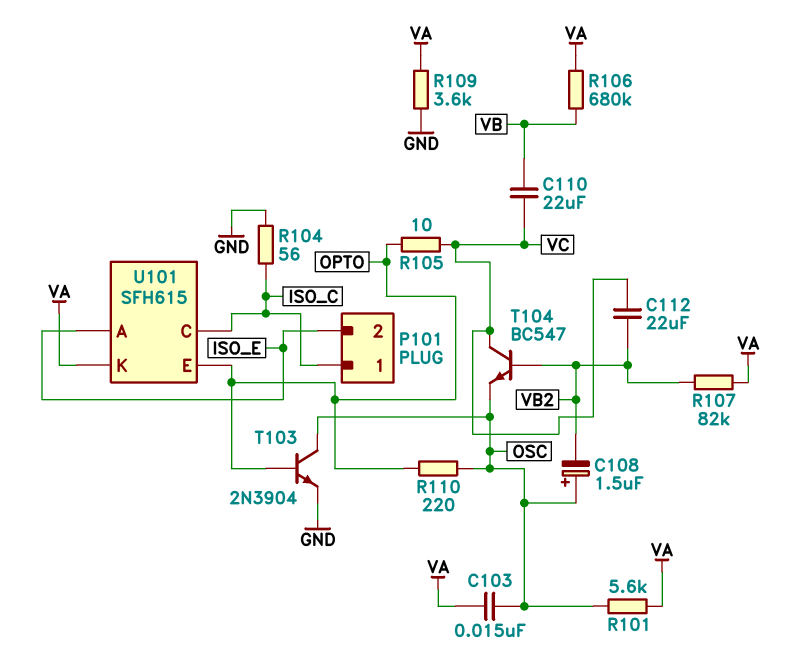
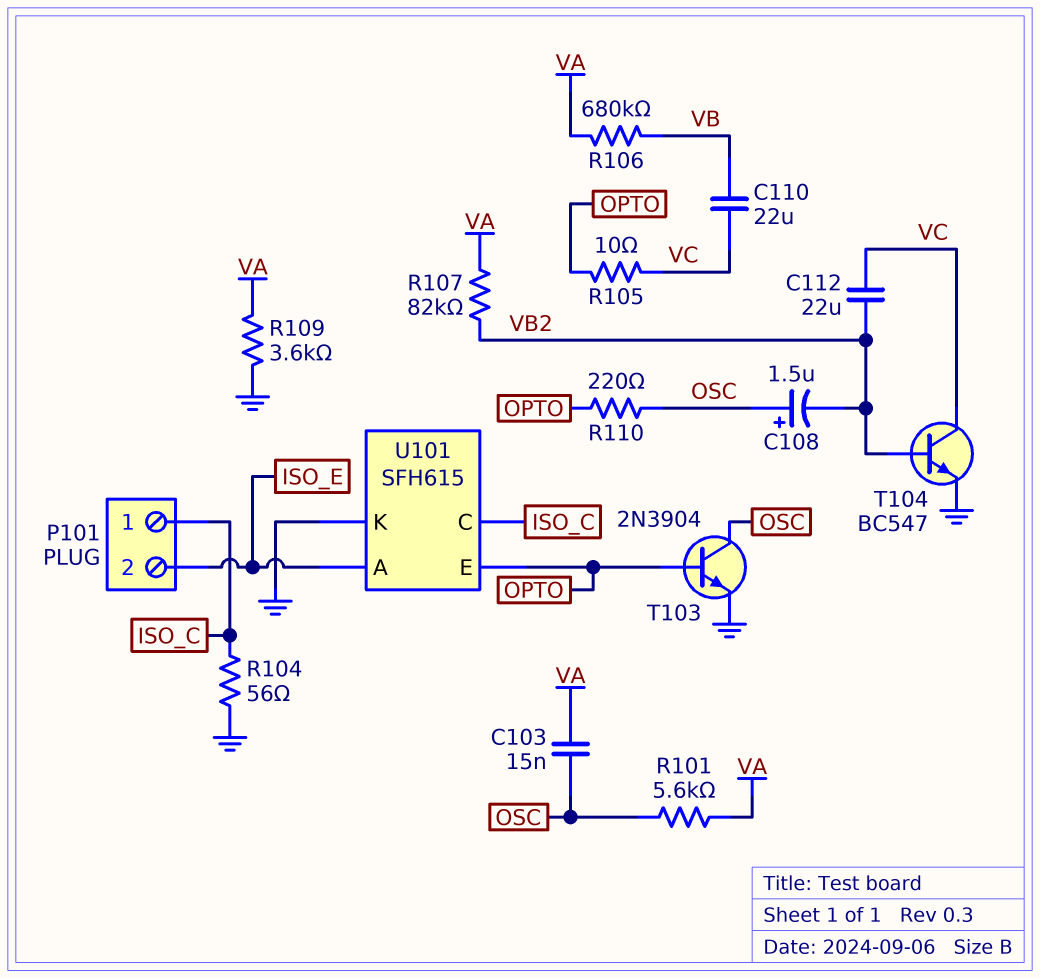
T104: NPN BC547 (B VB2, C VC, E OSC) -> NPN BC547 (B VB2, C VC, E GND)
U101 pin K: VA -> GND

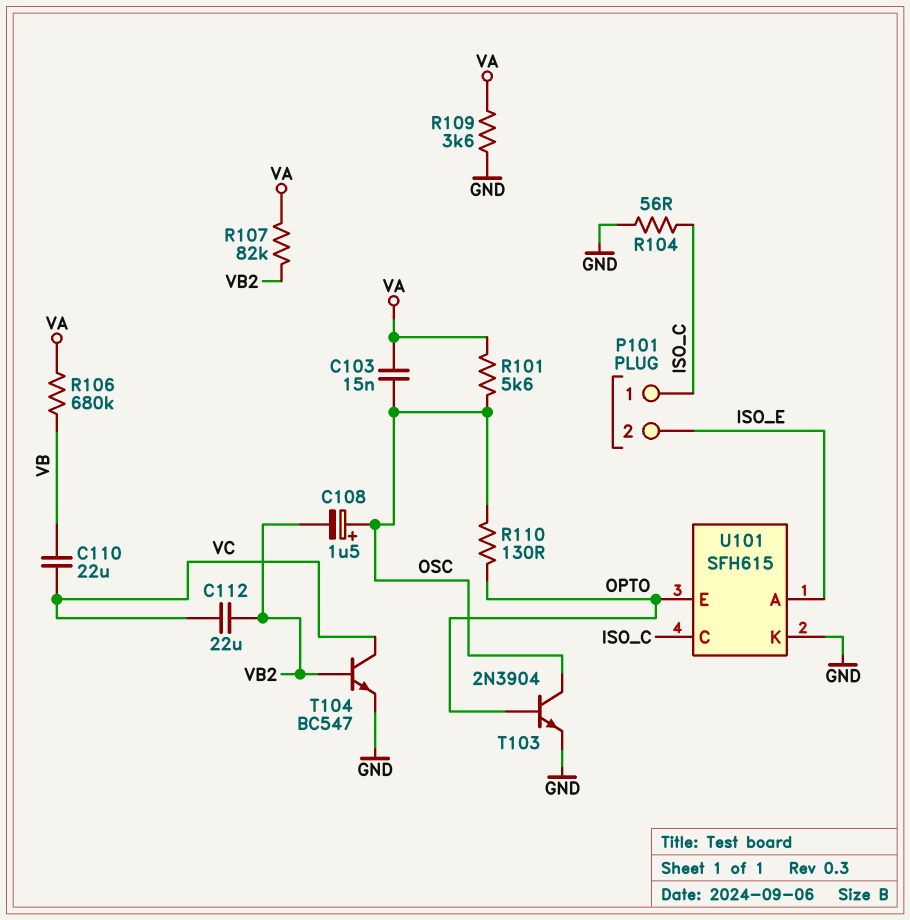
R105: 10 (OPTO, VC) -> none
R110: 220 (OPTO, OSC) -> 130 (OPTO, OSC)

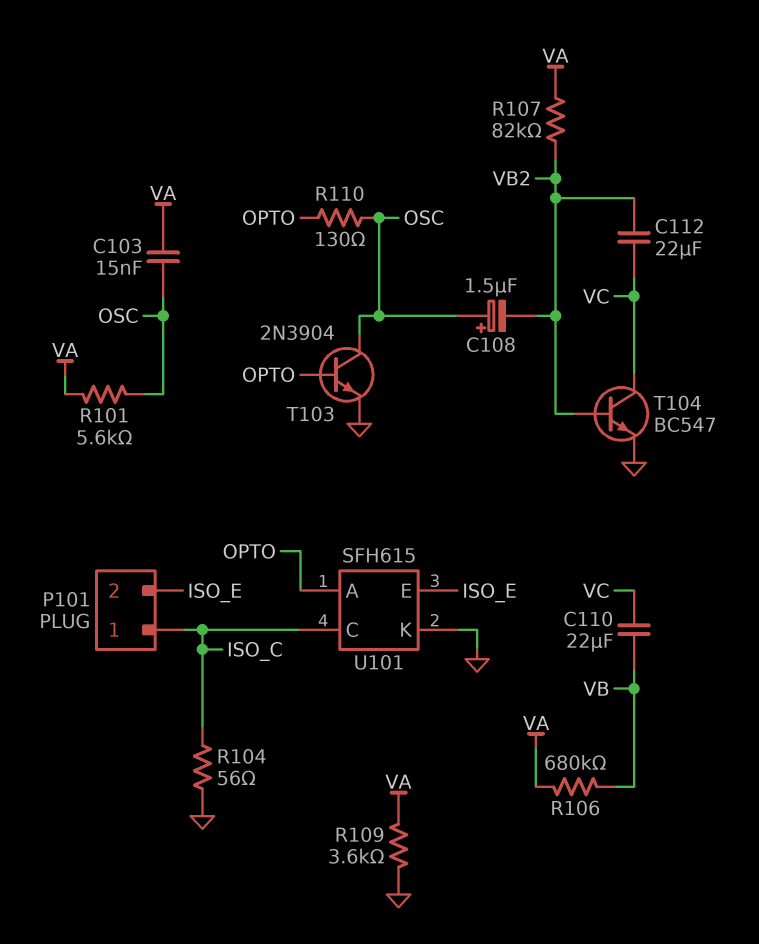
U101 pin A: ISO_E -> OPTO
U101 pin E: OPTO -> ISO_E

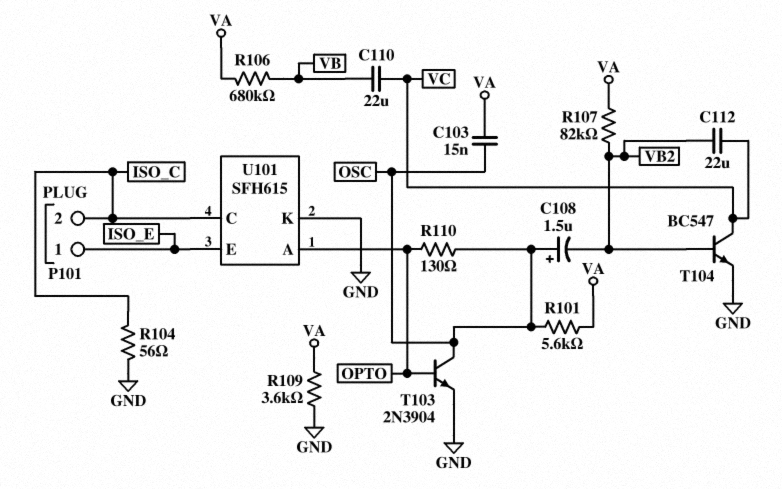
P101 pin 1: ISO_C -> ISO_E
P101 pin 2: ISO_E -> ISO_C

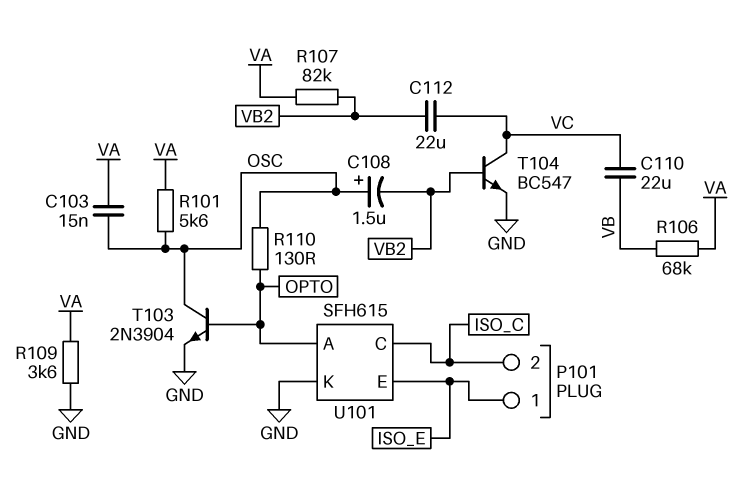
R104: 56 (GND, ISO_C) -> none
R106: 680k (VA, VB) -> 68k (VA, VB)

